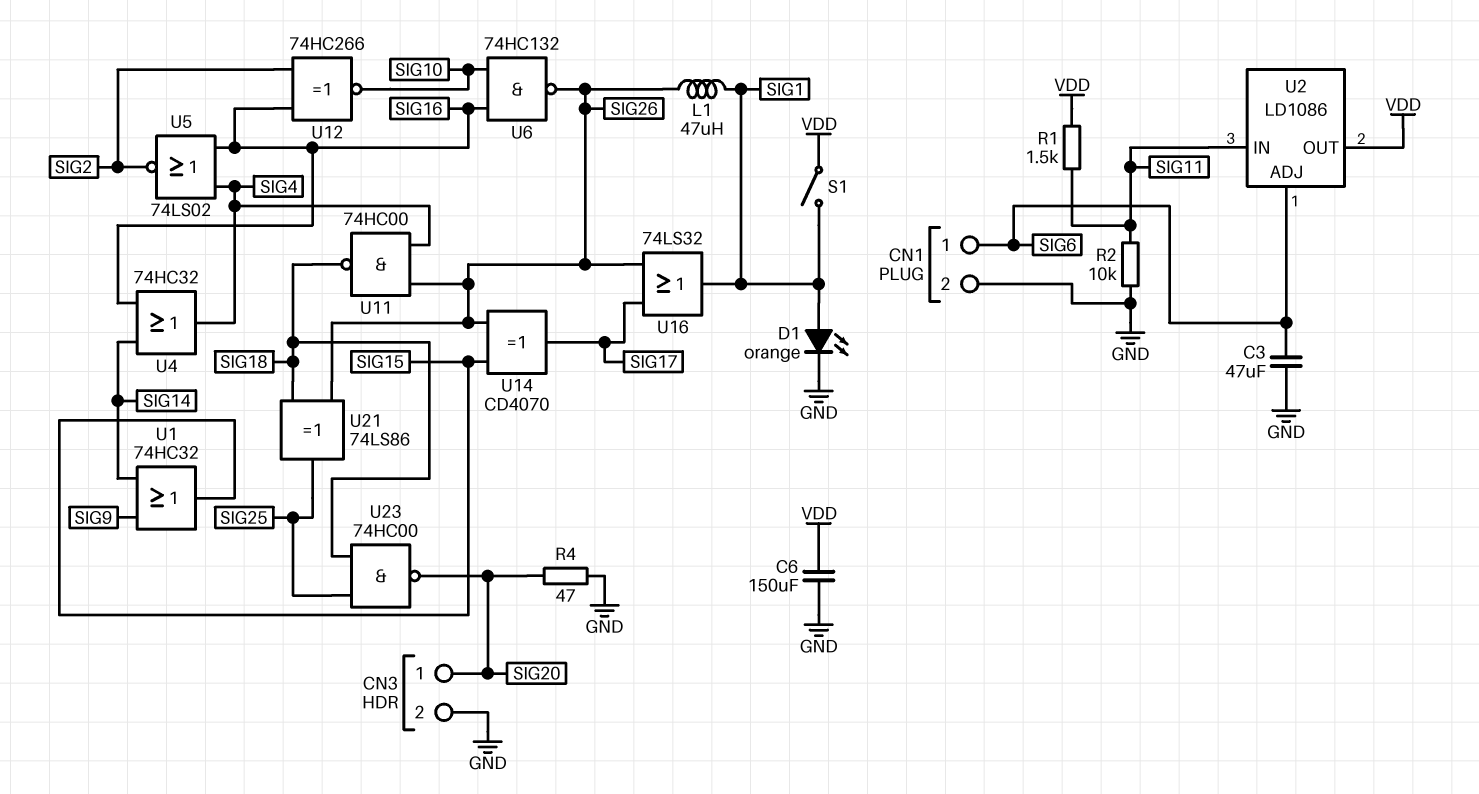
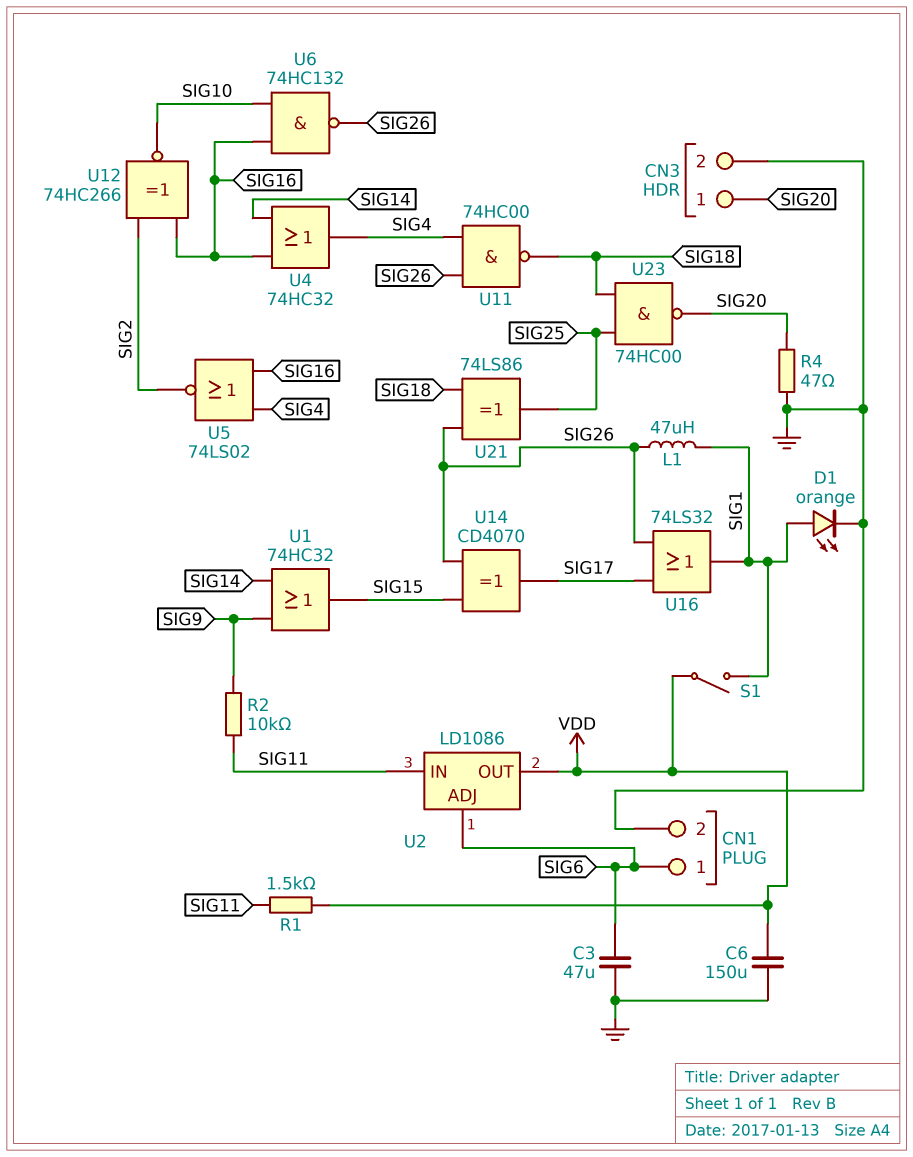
R2: 10k (GND, SIG11) -> 10k (SIG9, SIG11)

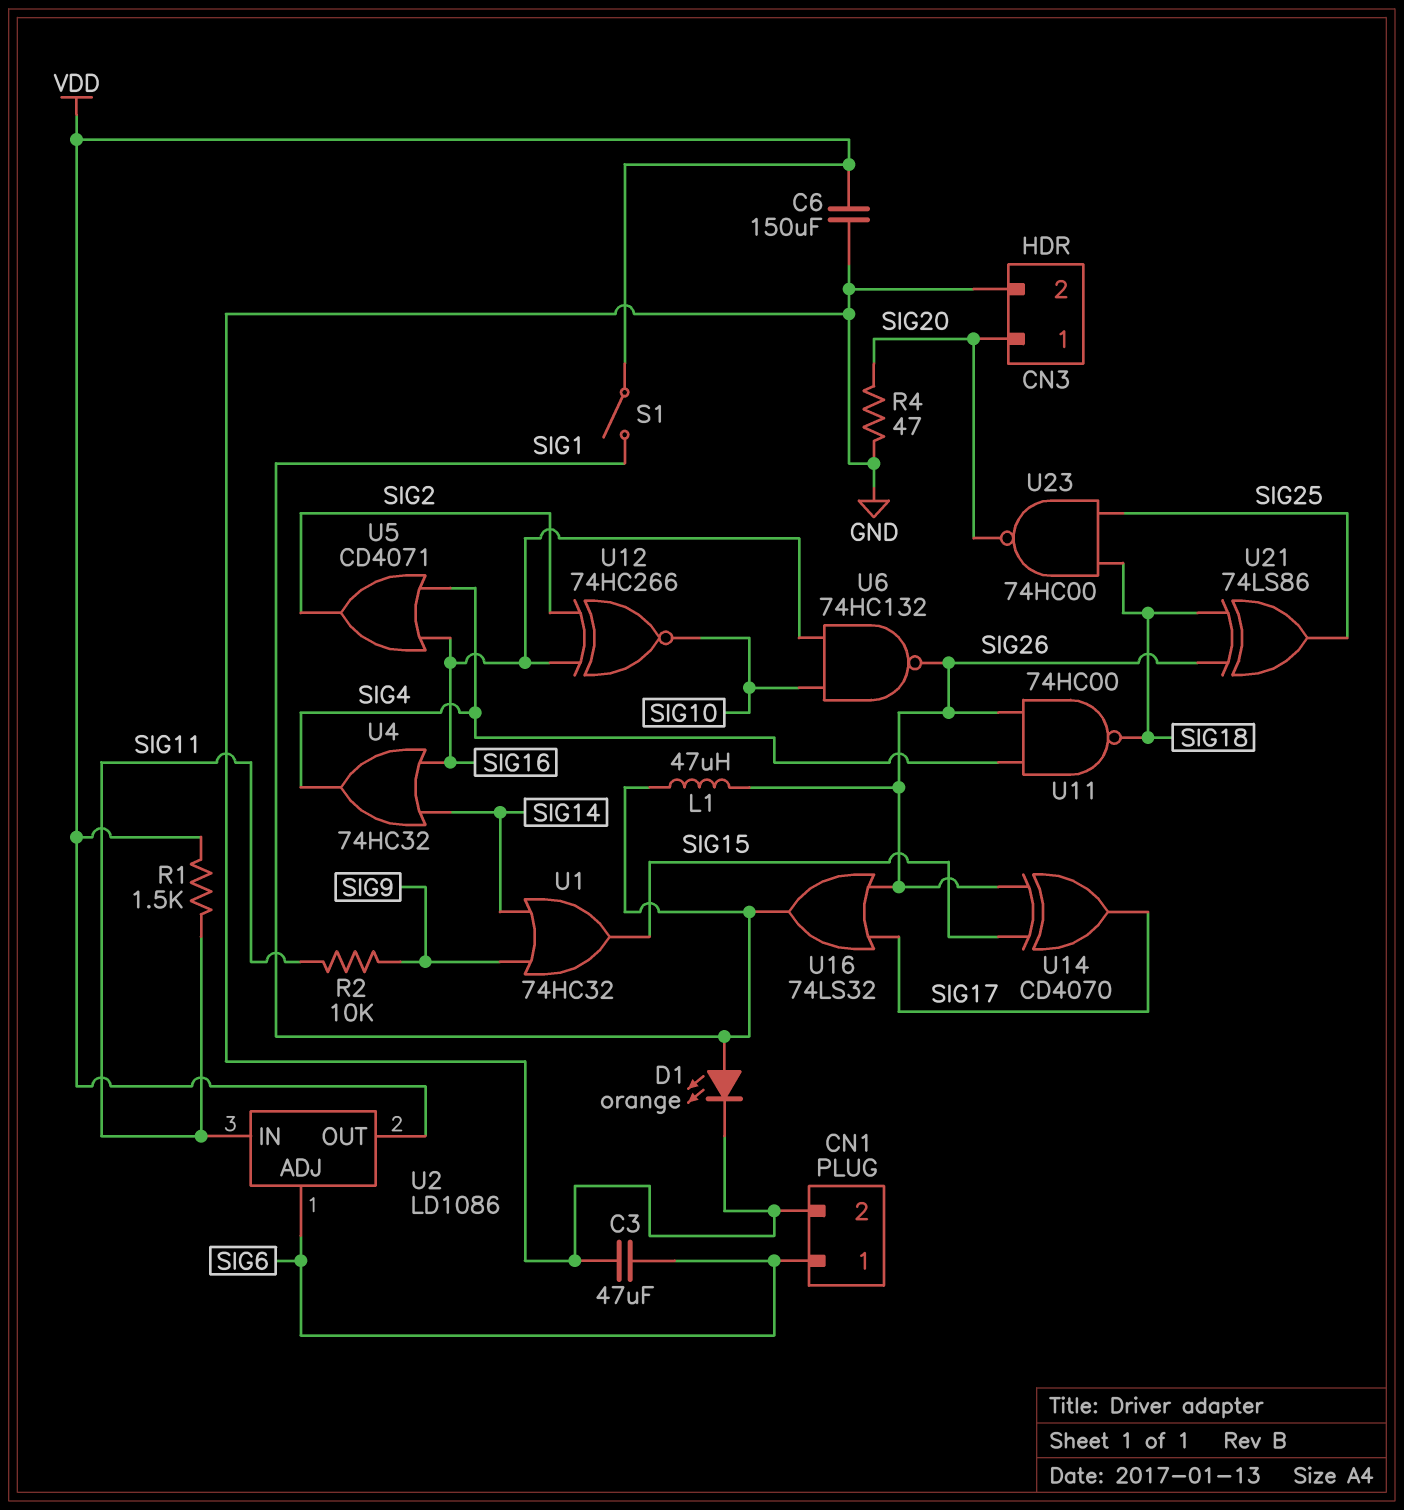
U5: NOR 74LS02 (in SIG4, in SIG16, out SIG2) -> OR CD4071 (in SIG4, in SIG16, out SIG2)

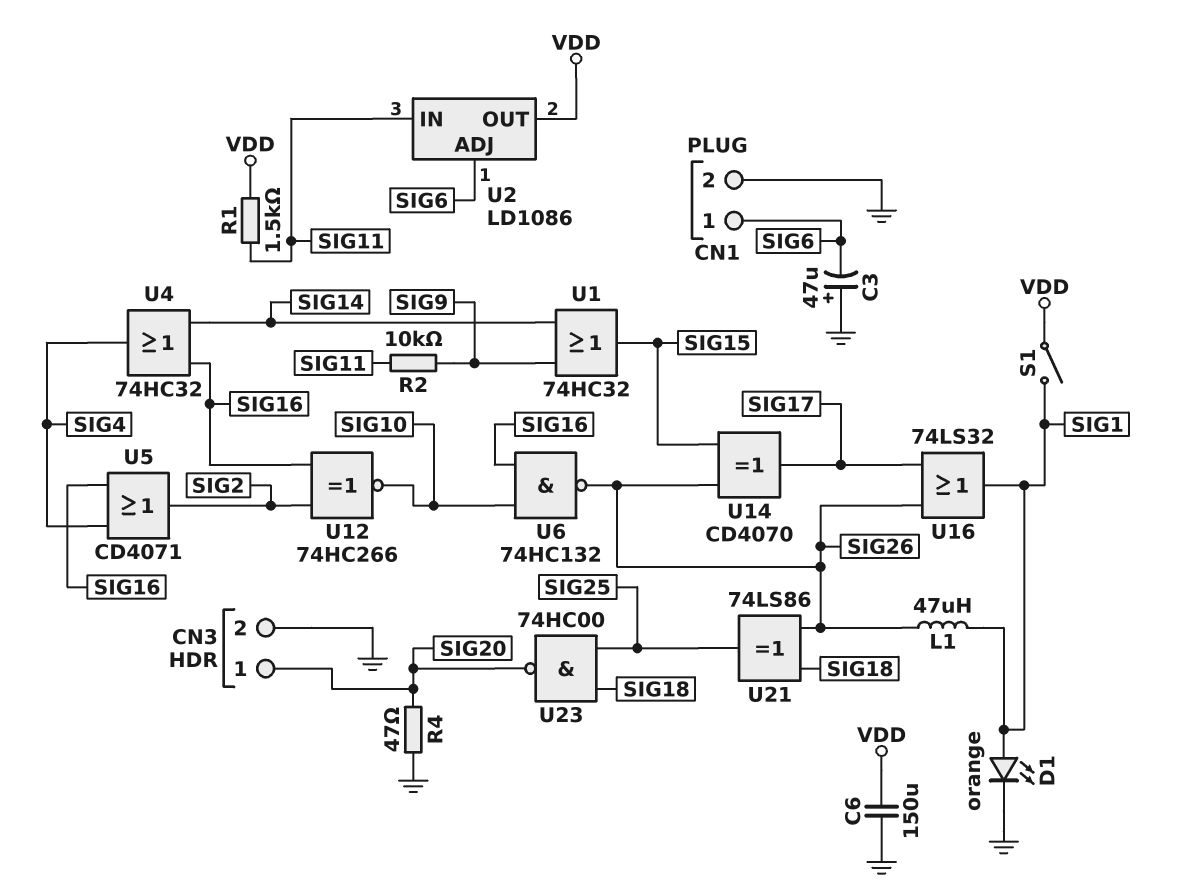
C3: 47uF (GND, SIG6) -> 47uF (plus GND, minus SIG6)
U11: NAND 74HC00 (in SIG4, in SIG26, out SIG18) -> none

